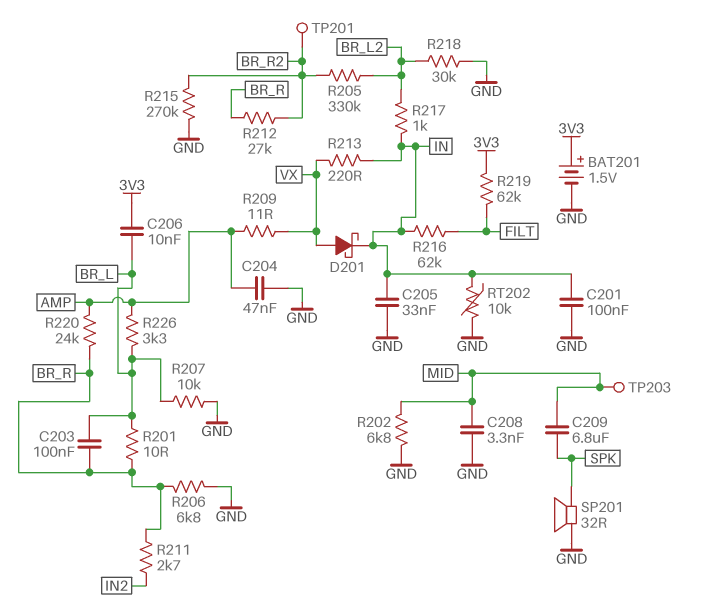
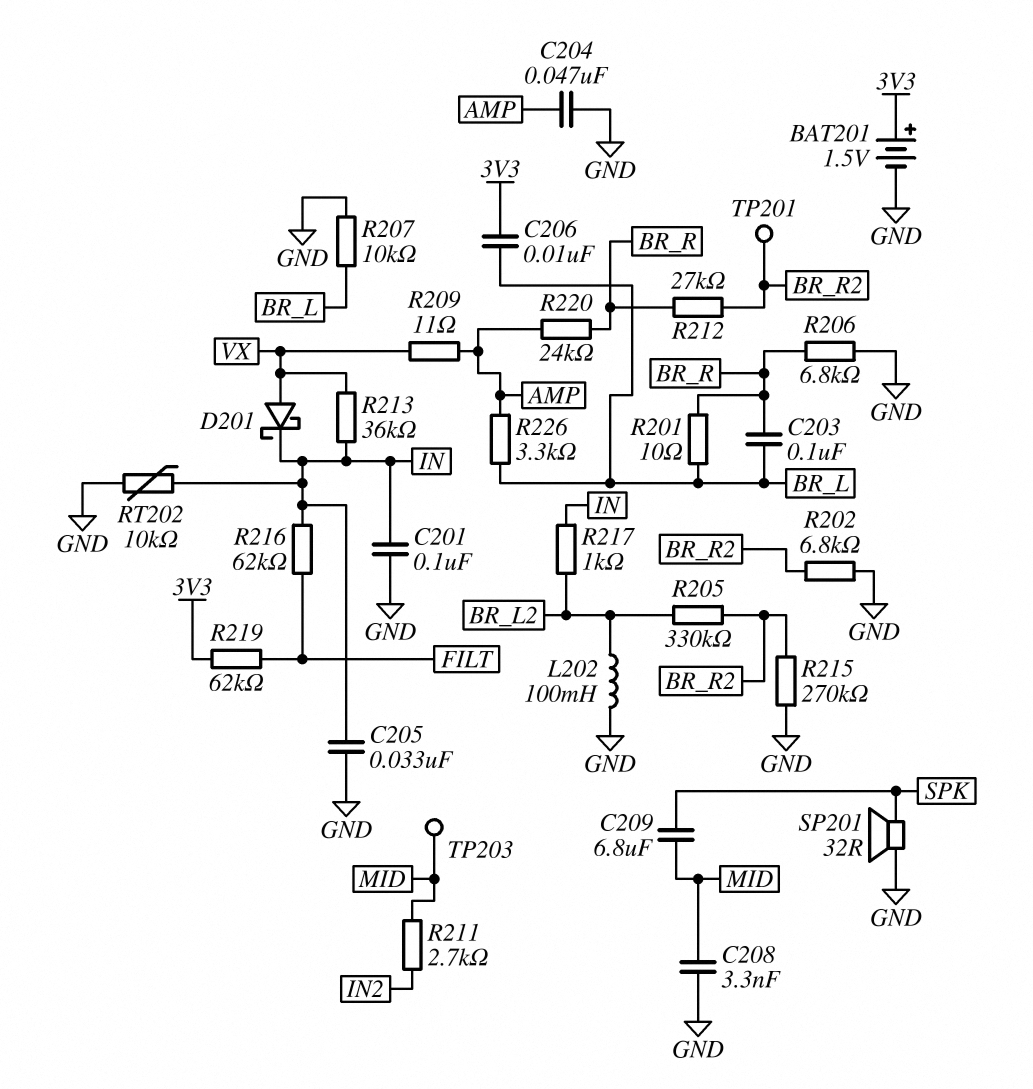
L202: none -> 100mH (BR_L2, GND)
R202: 6.8k (GND, MID) -> 6.8k (BR_R2, GND)
R211: 2.7k (BR_R, IN2) -> 2.7k (IN2, MID)
R213: 220 (IN, VX) -> 36k (IN, VX)
R218: 30k (BR_L2, GND) -> none

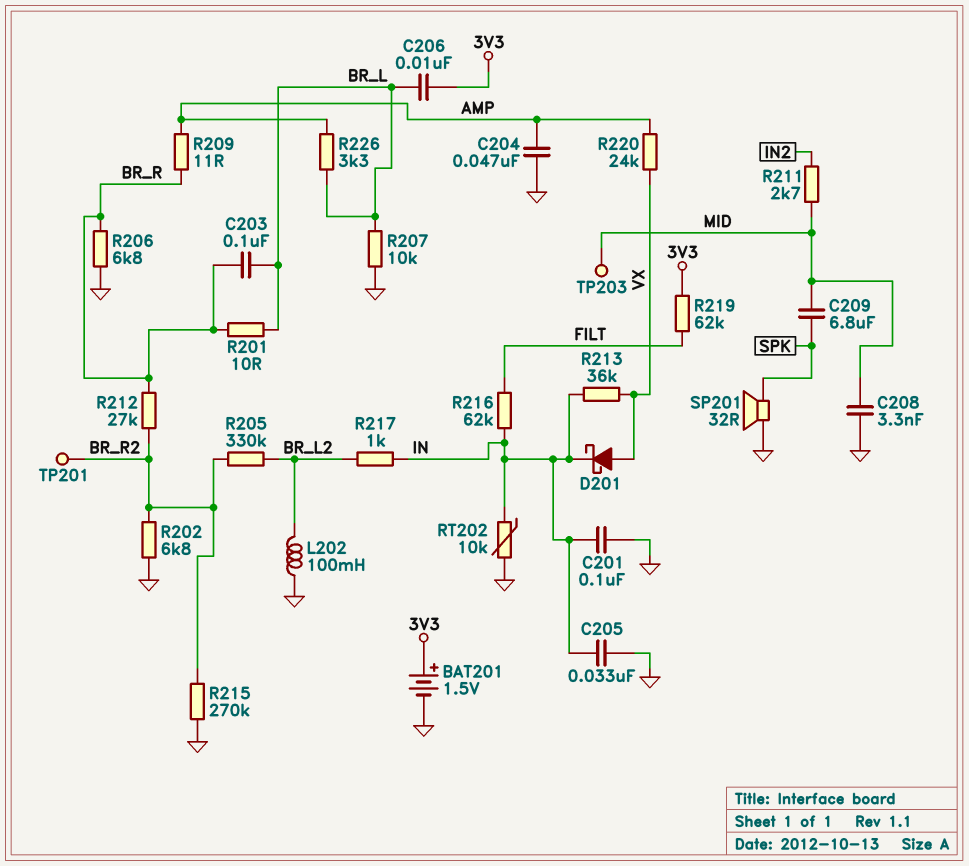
R209: 11 (AMP, VX) -> 11 (AMP, BR_R)
R220: 24k (AMP, BR_R) -> 24k (AMP, VX)

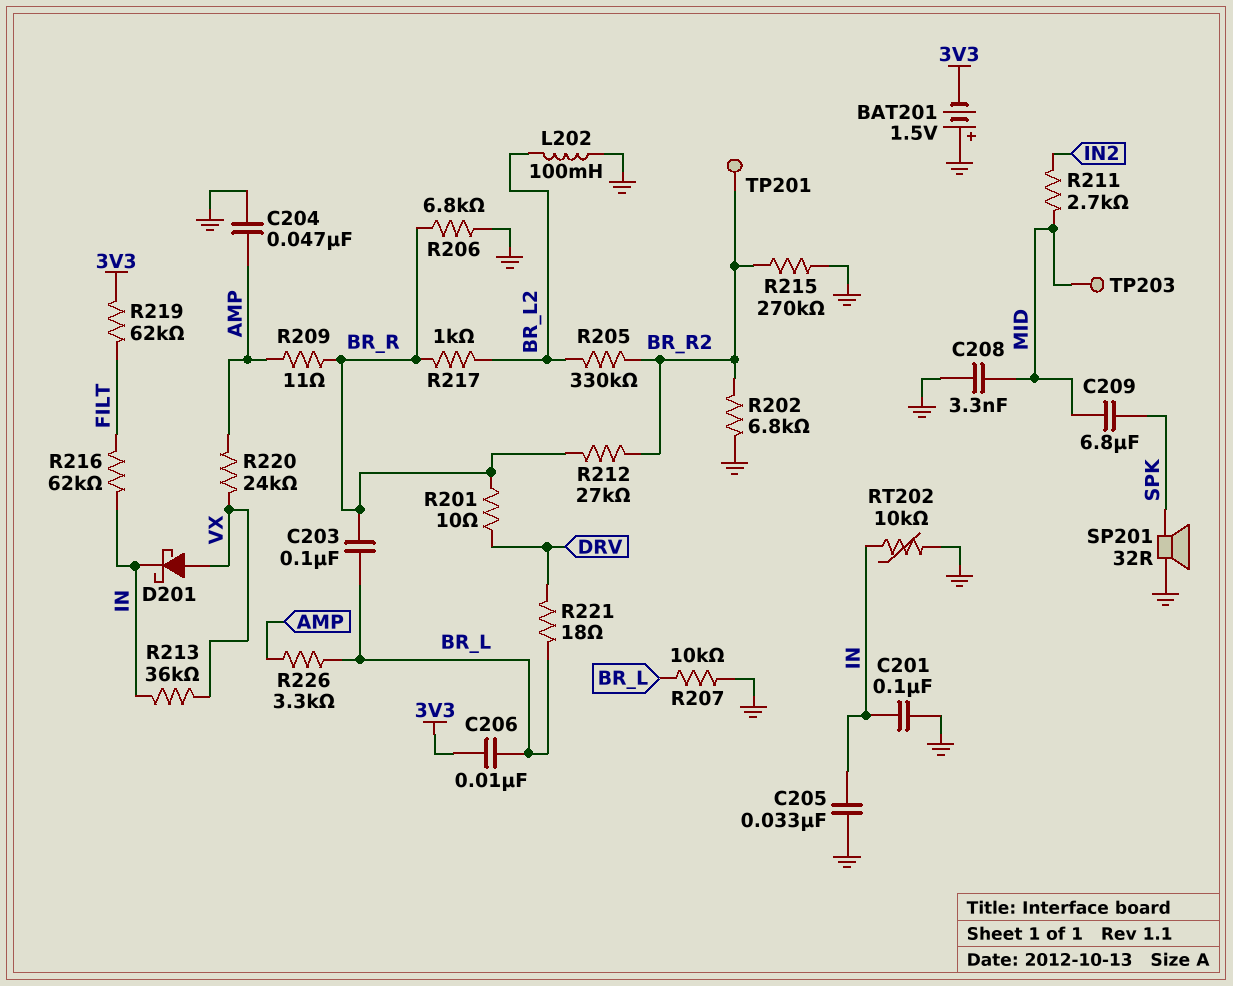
BAT201: 1.5V (plus 3V3, minus GND) -> 1.5V (plus GND, minus 3V3)
R201: 10 (BR_L, BR_R) -> 10 (BR_R, DRV)
R217: 1k (BR_L2, IN) -> 1k (BR_L2, BR_R)
R221: none -> 18 (BR_L, DRV)

